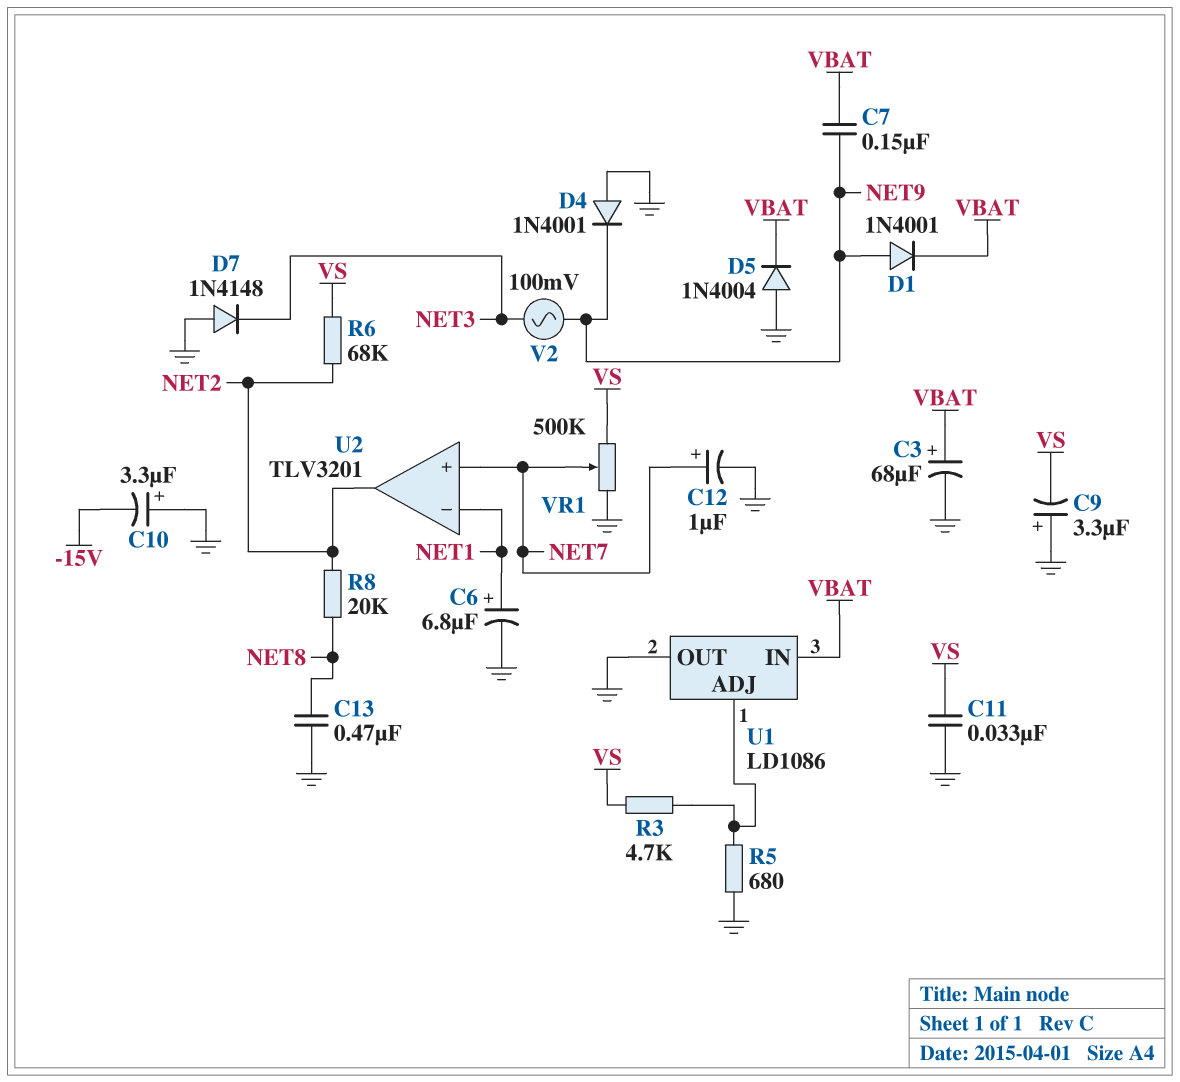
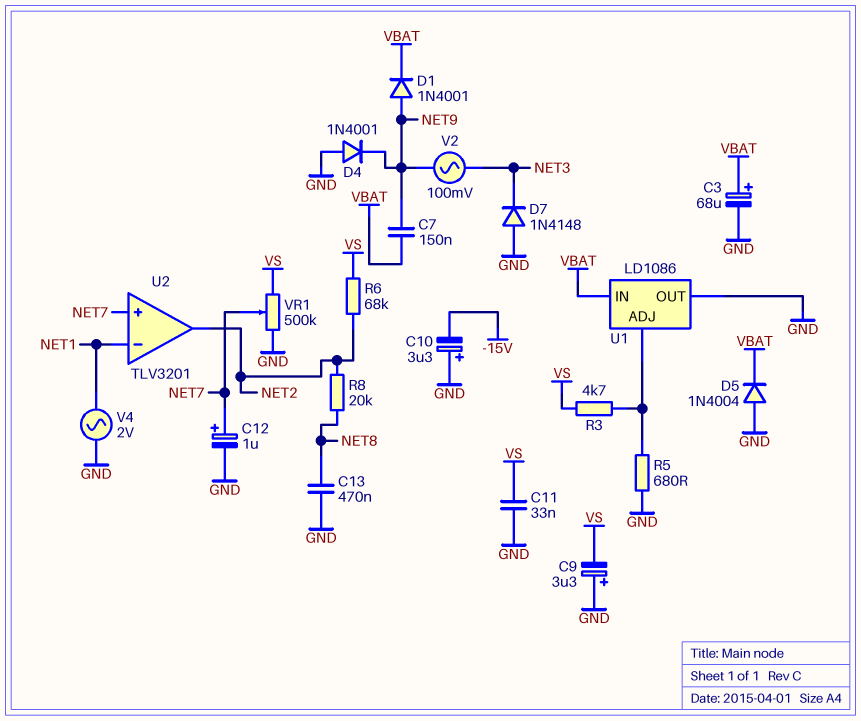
C6: 6.8uF (plus NET1, minus GND) -> none
V4: none -> AC 2V (GND, NET1)

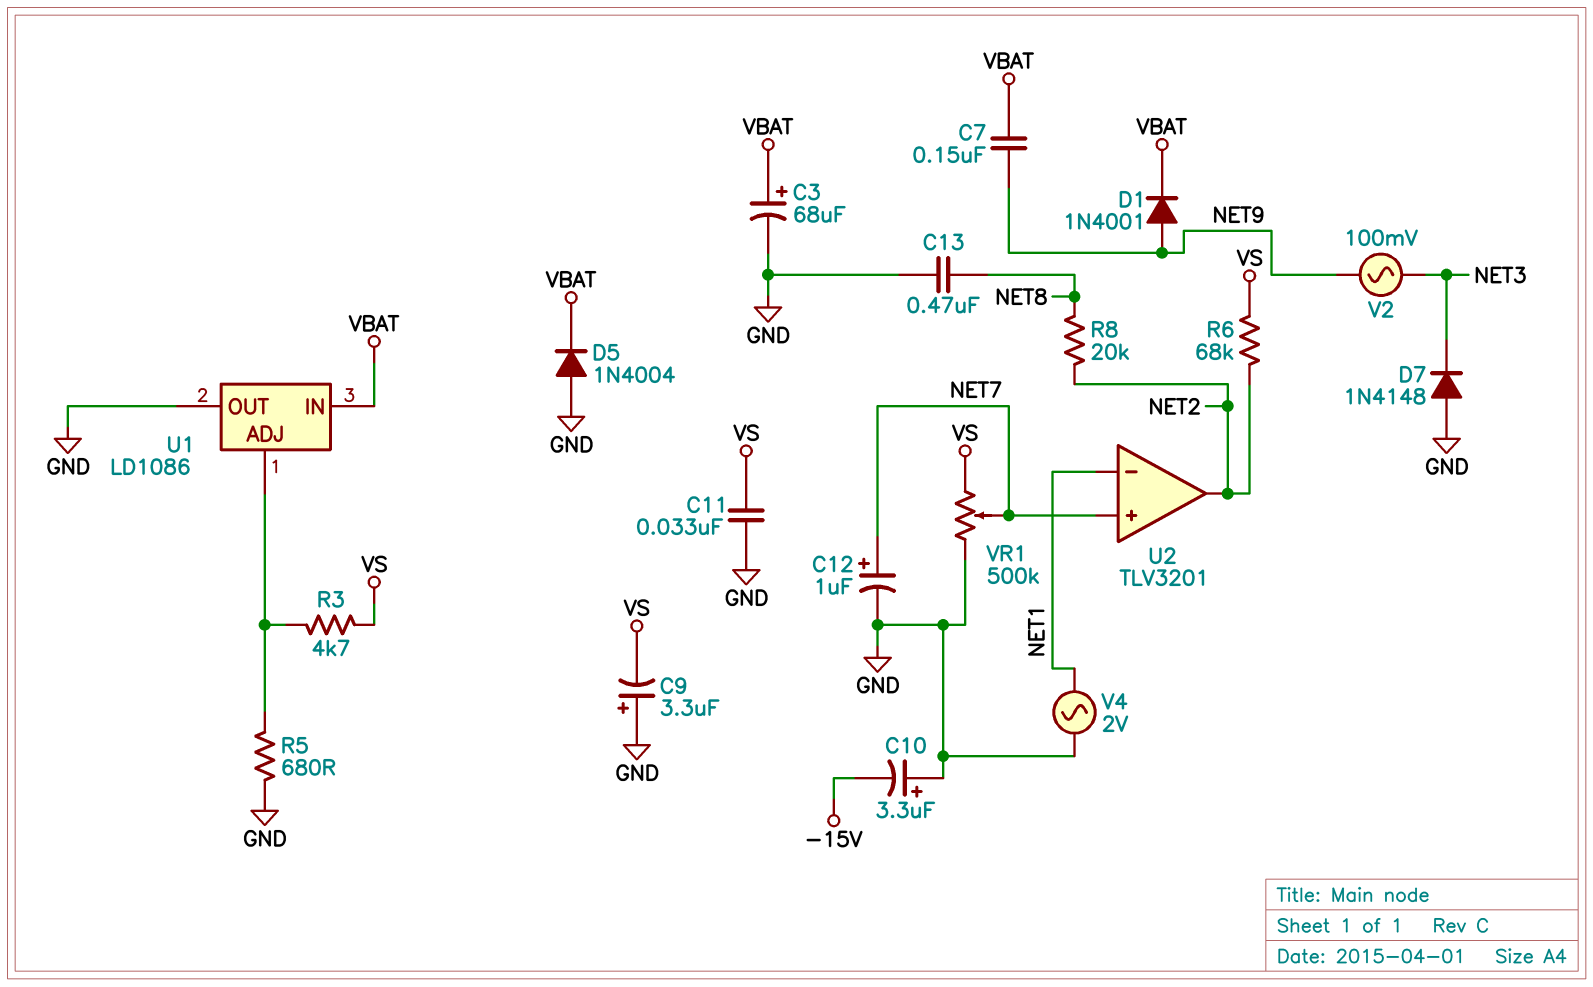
D4: diode 1N4001 (A GND, K NET9) -> none

